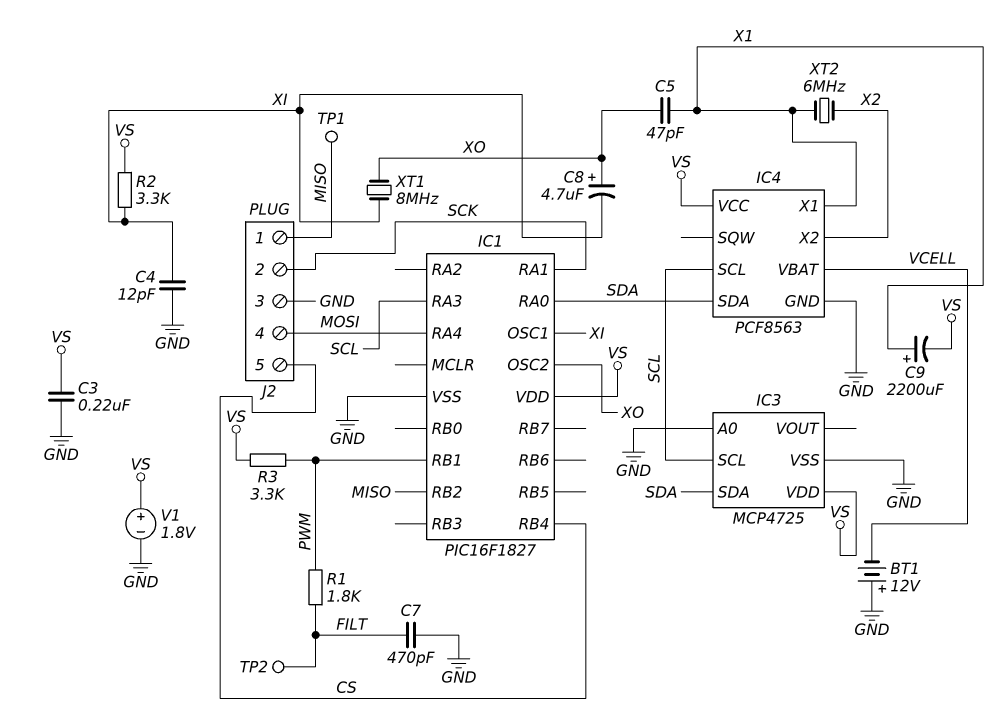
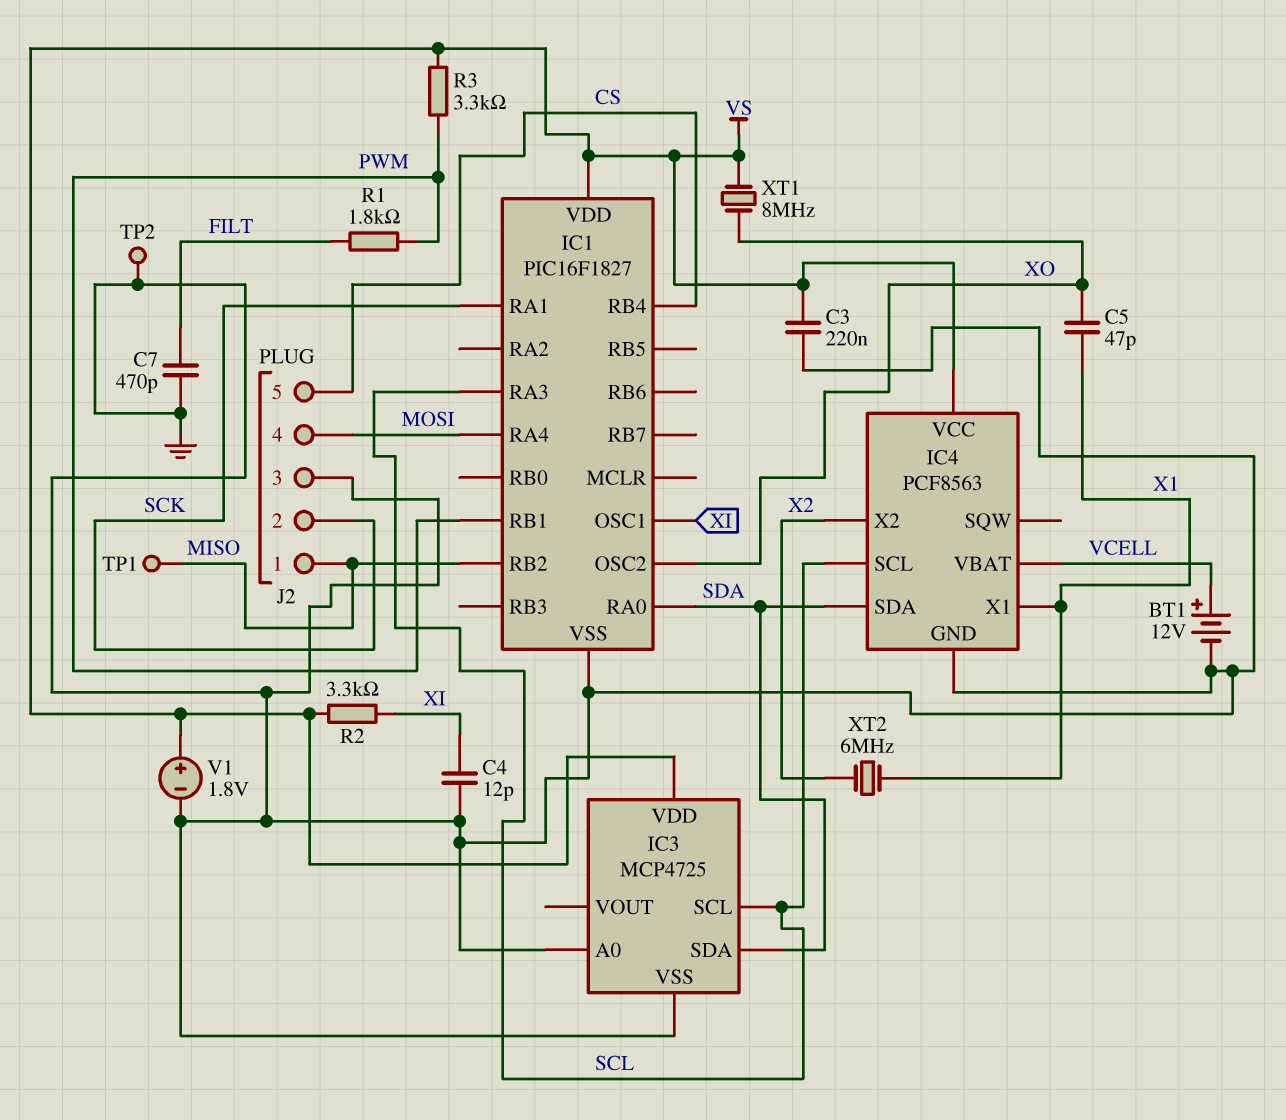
BT1: 12V (plus GND, minus VCELL) -> 12V (plus VCELL, minus GND)
C8: 4.7uF (plus XO, minus XI) -> none
C9: 2200uF (plus X1, minus VS) -> none
TP2: test point (FILT) -> test point (GND)
XT1: 8MHz (XI, XO) -> 8MHz (VS, XO)

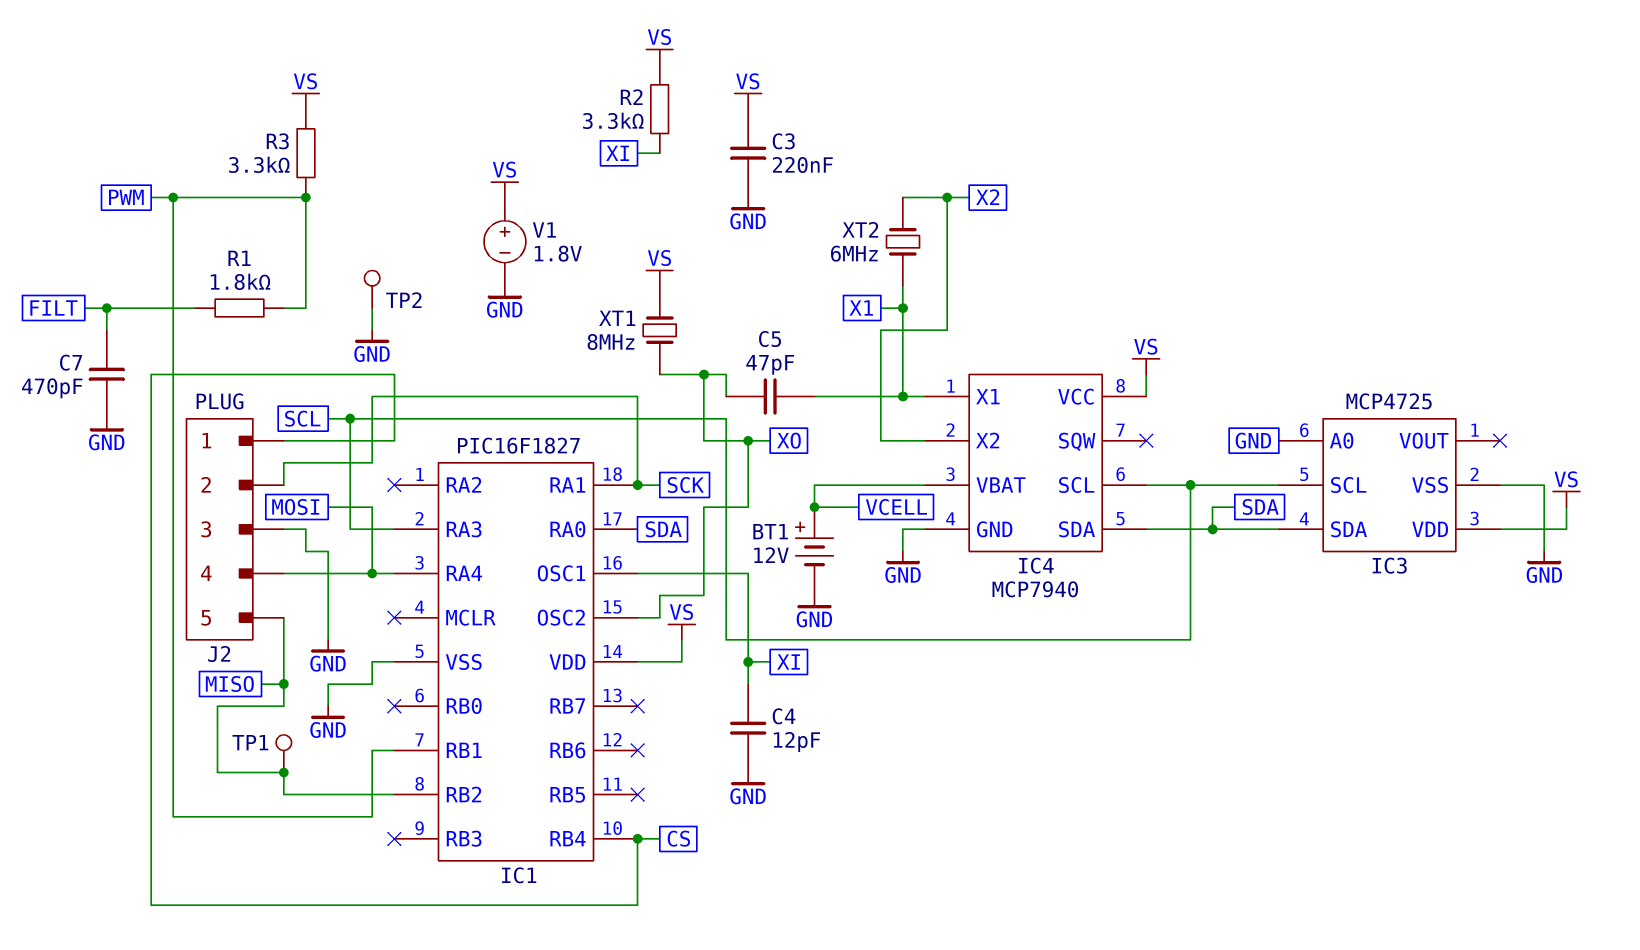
IC4: PCF8563 -> MCP7940
J2 pin 1: MISO -> CS
J2 pin 5: CS -> MISO

